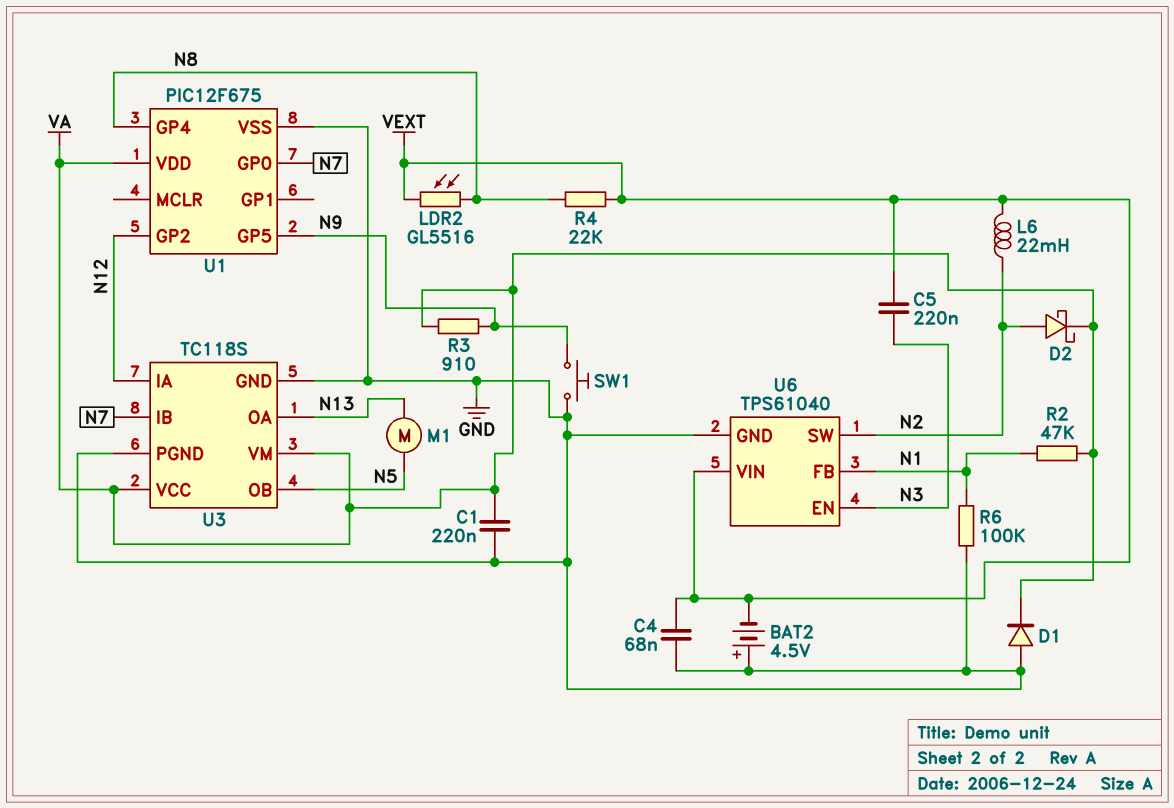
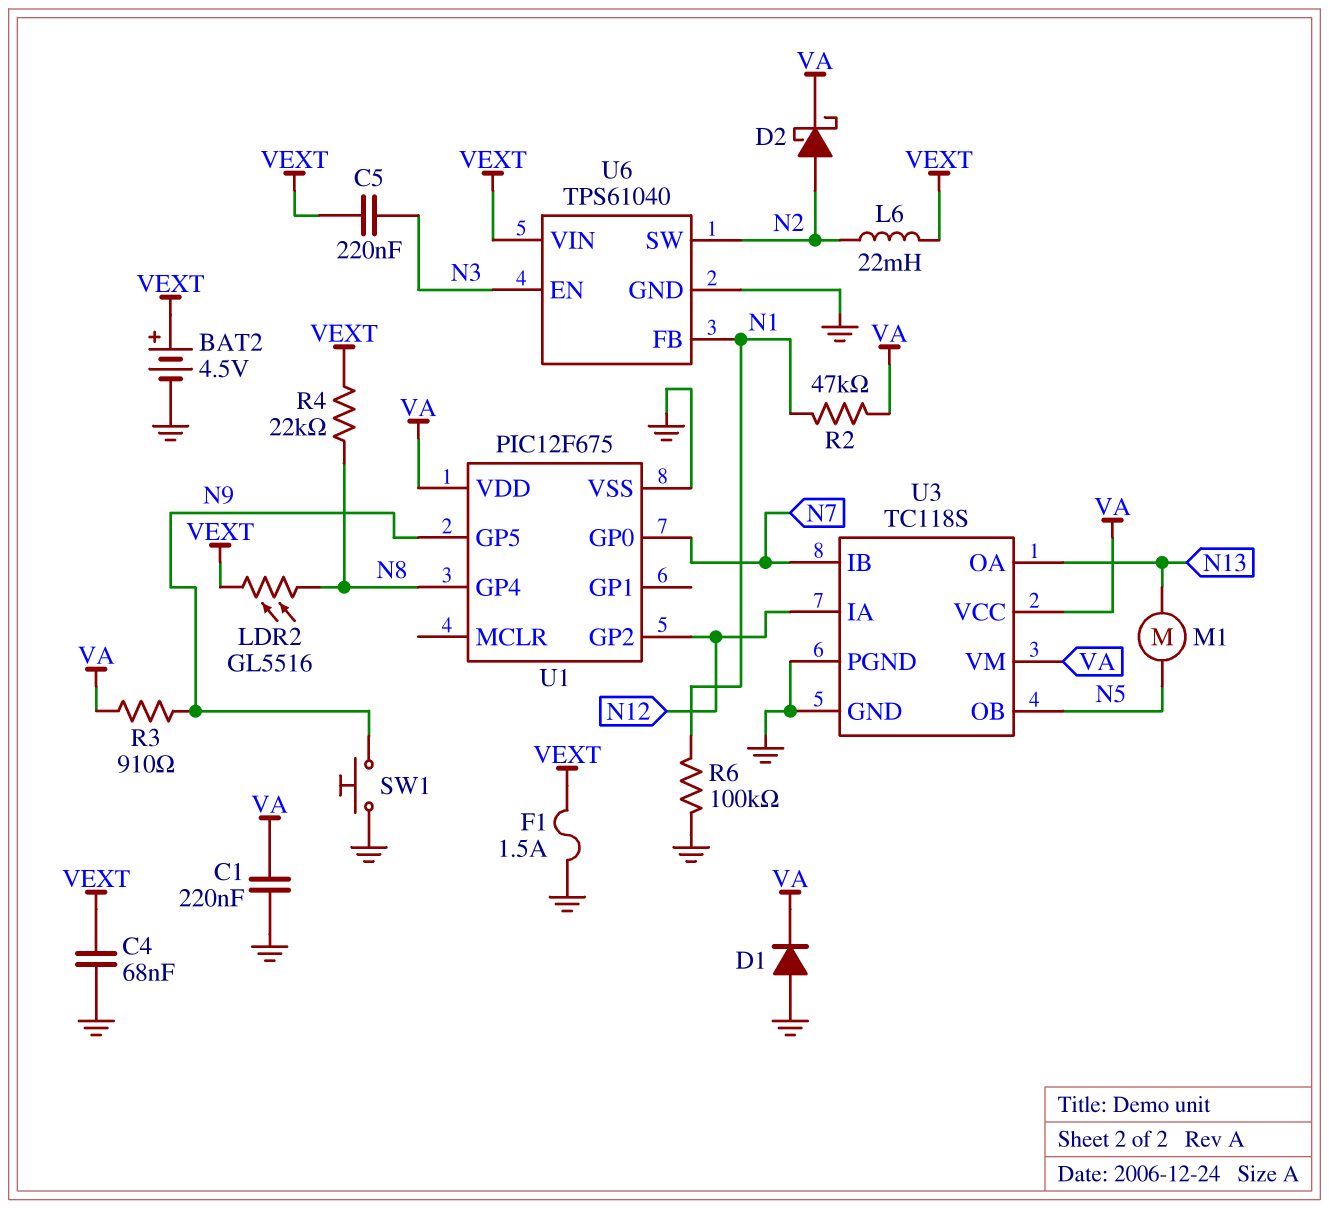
BAT2: 4.5V (plus GND, minus VEXT) -> 4.5V (plus VEXT, minus GND)
F1: none -> 1.5A (GND, VEXT)

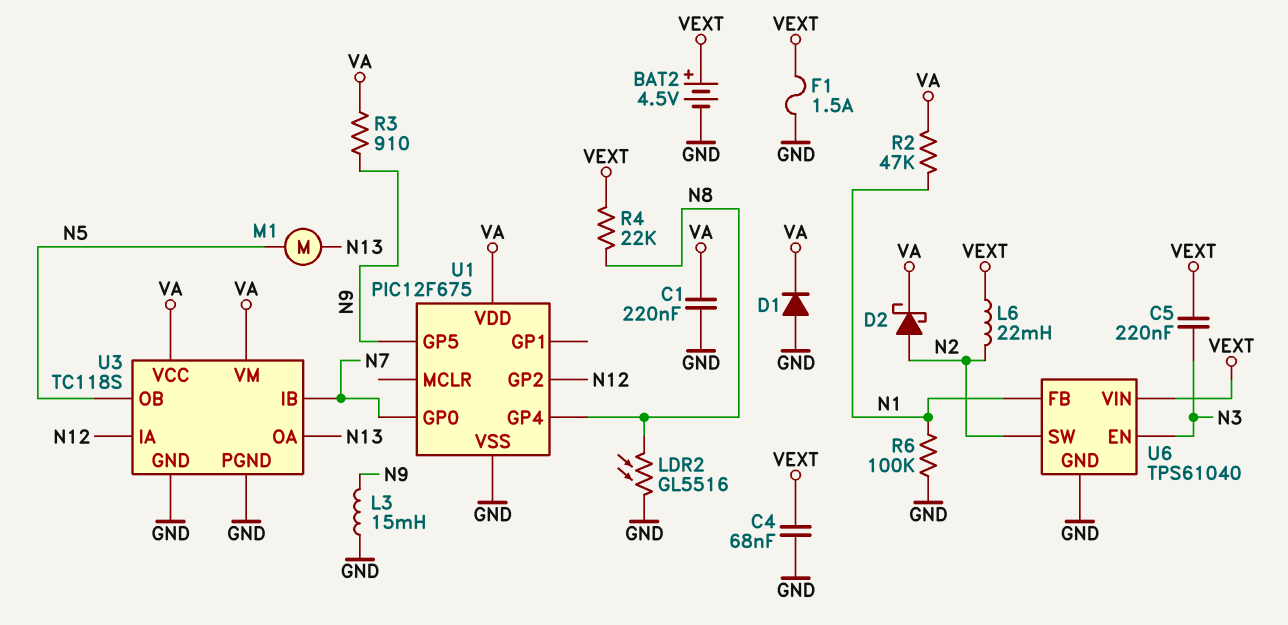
L3: none -> 15mH (GND, N9)
LDR2: GL5516 (N8, VEXT) -> GL5516 (GND, N8)
SW1: button (GND, N9) -> none

